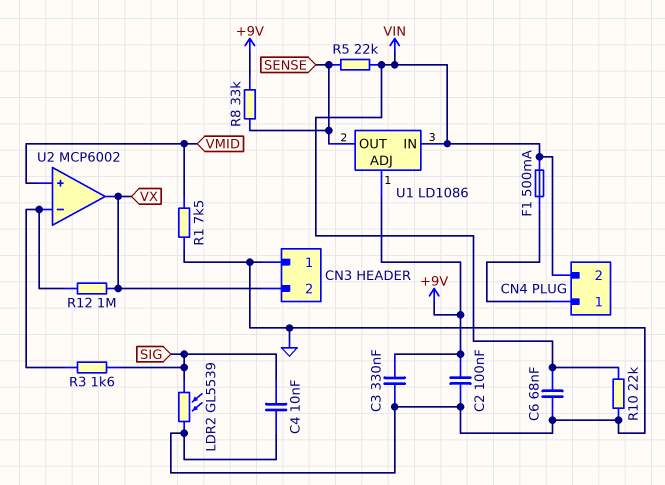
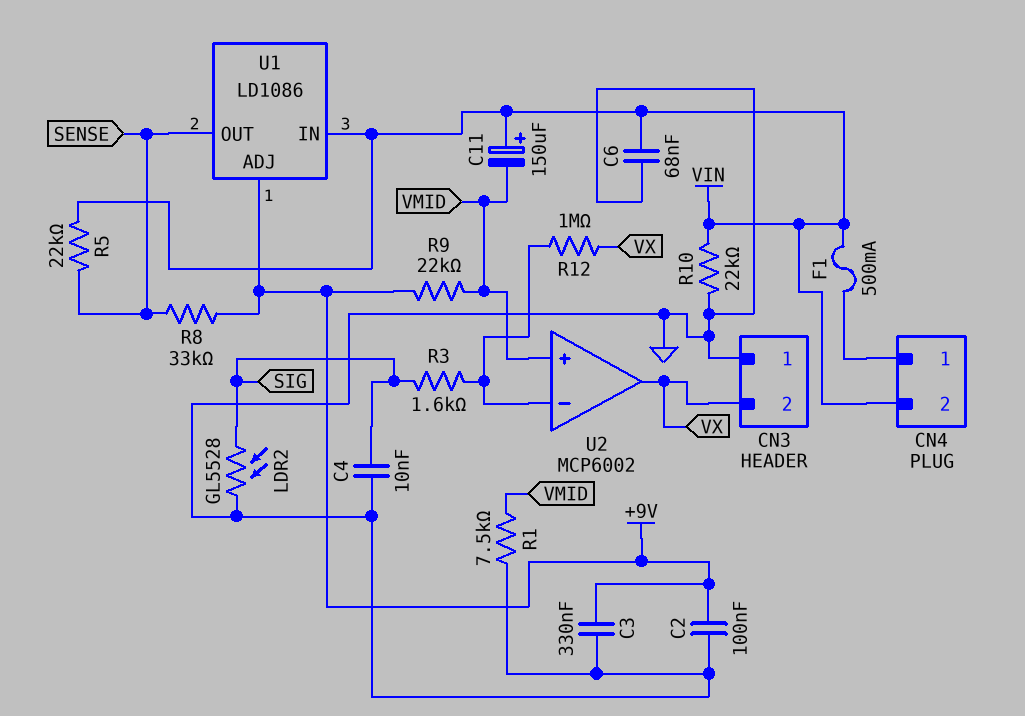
C11: none -> 150uF (plus VIN, minus VMID)
LDR2: GL5539 (GND, SIG) -> GL5528 (GND, SIG)
R9: none -> 22k (+9V, VMID)

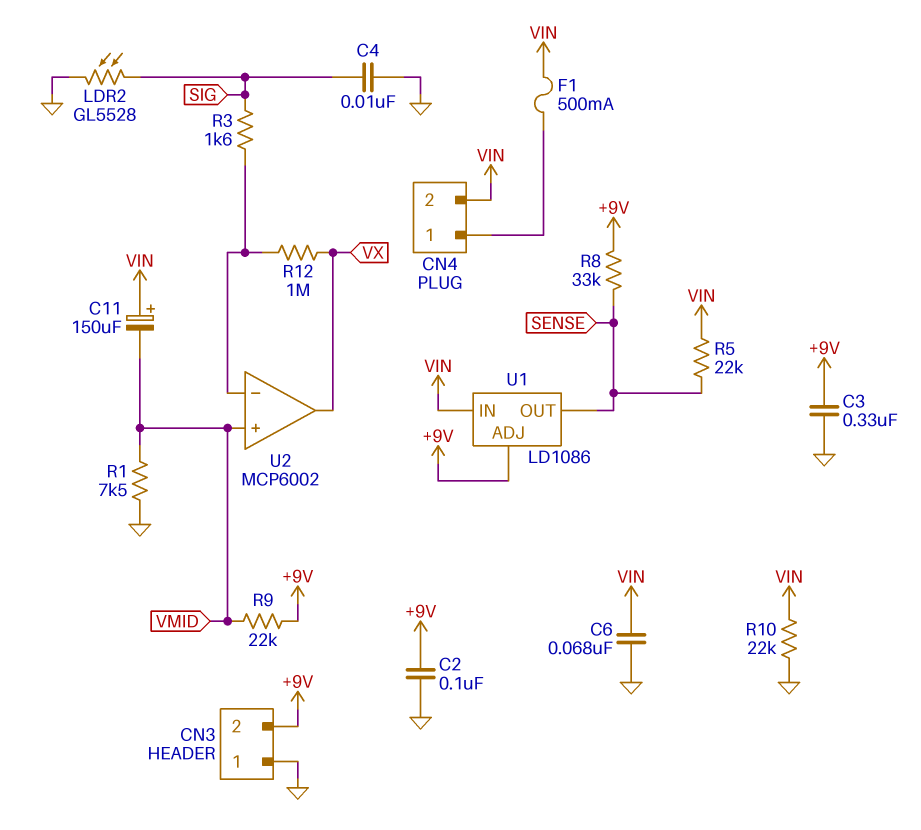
CN3 pin 2: VX -> +9V

